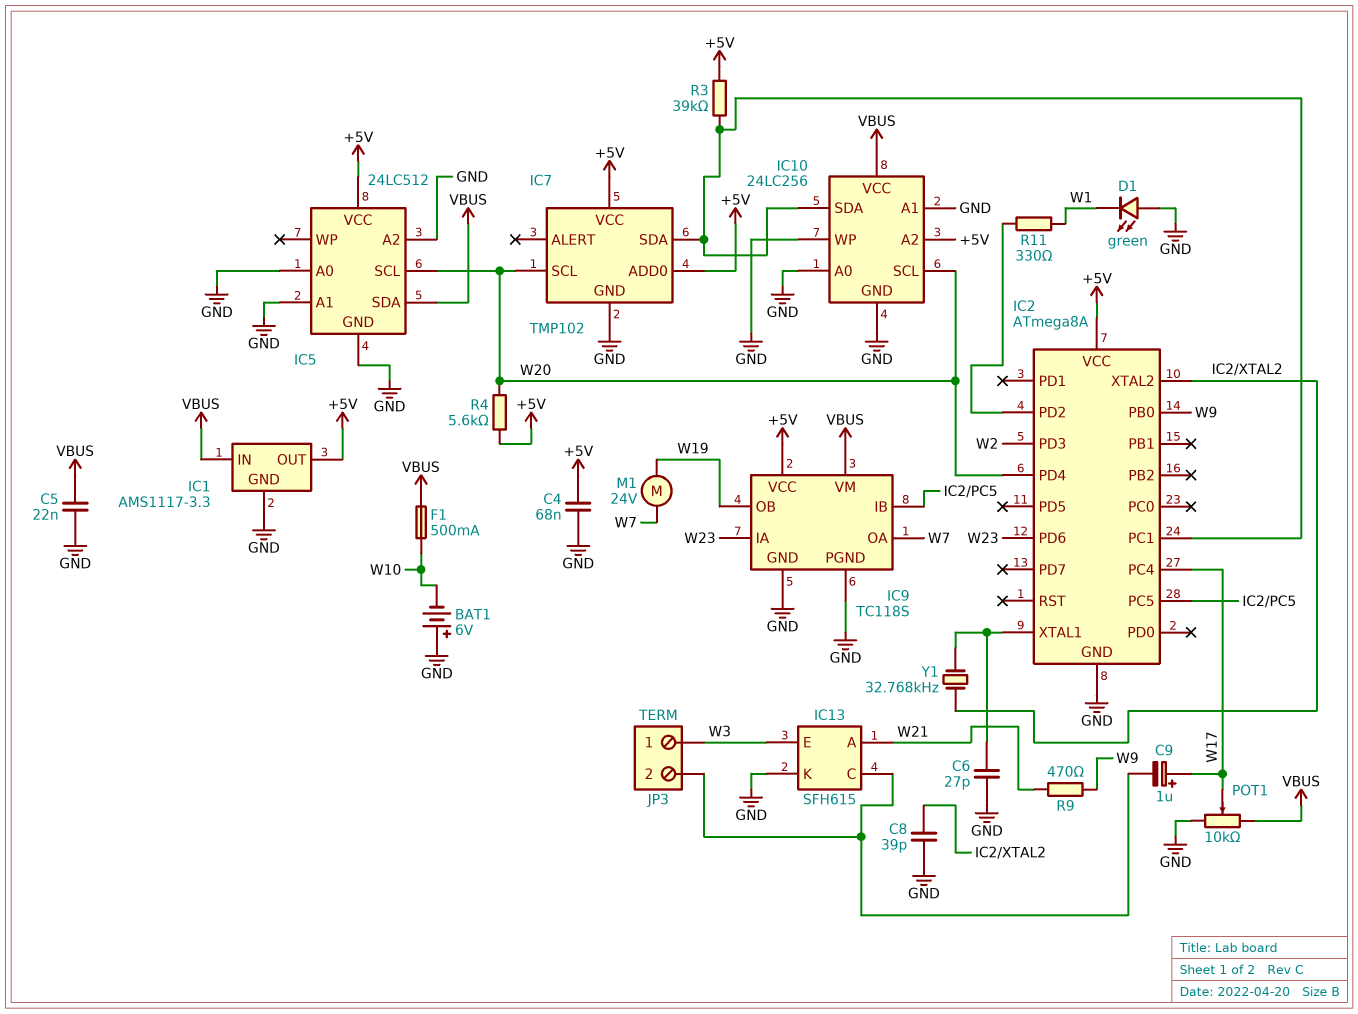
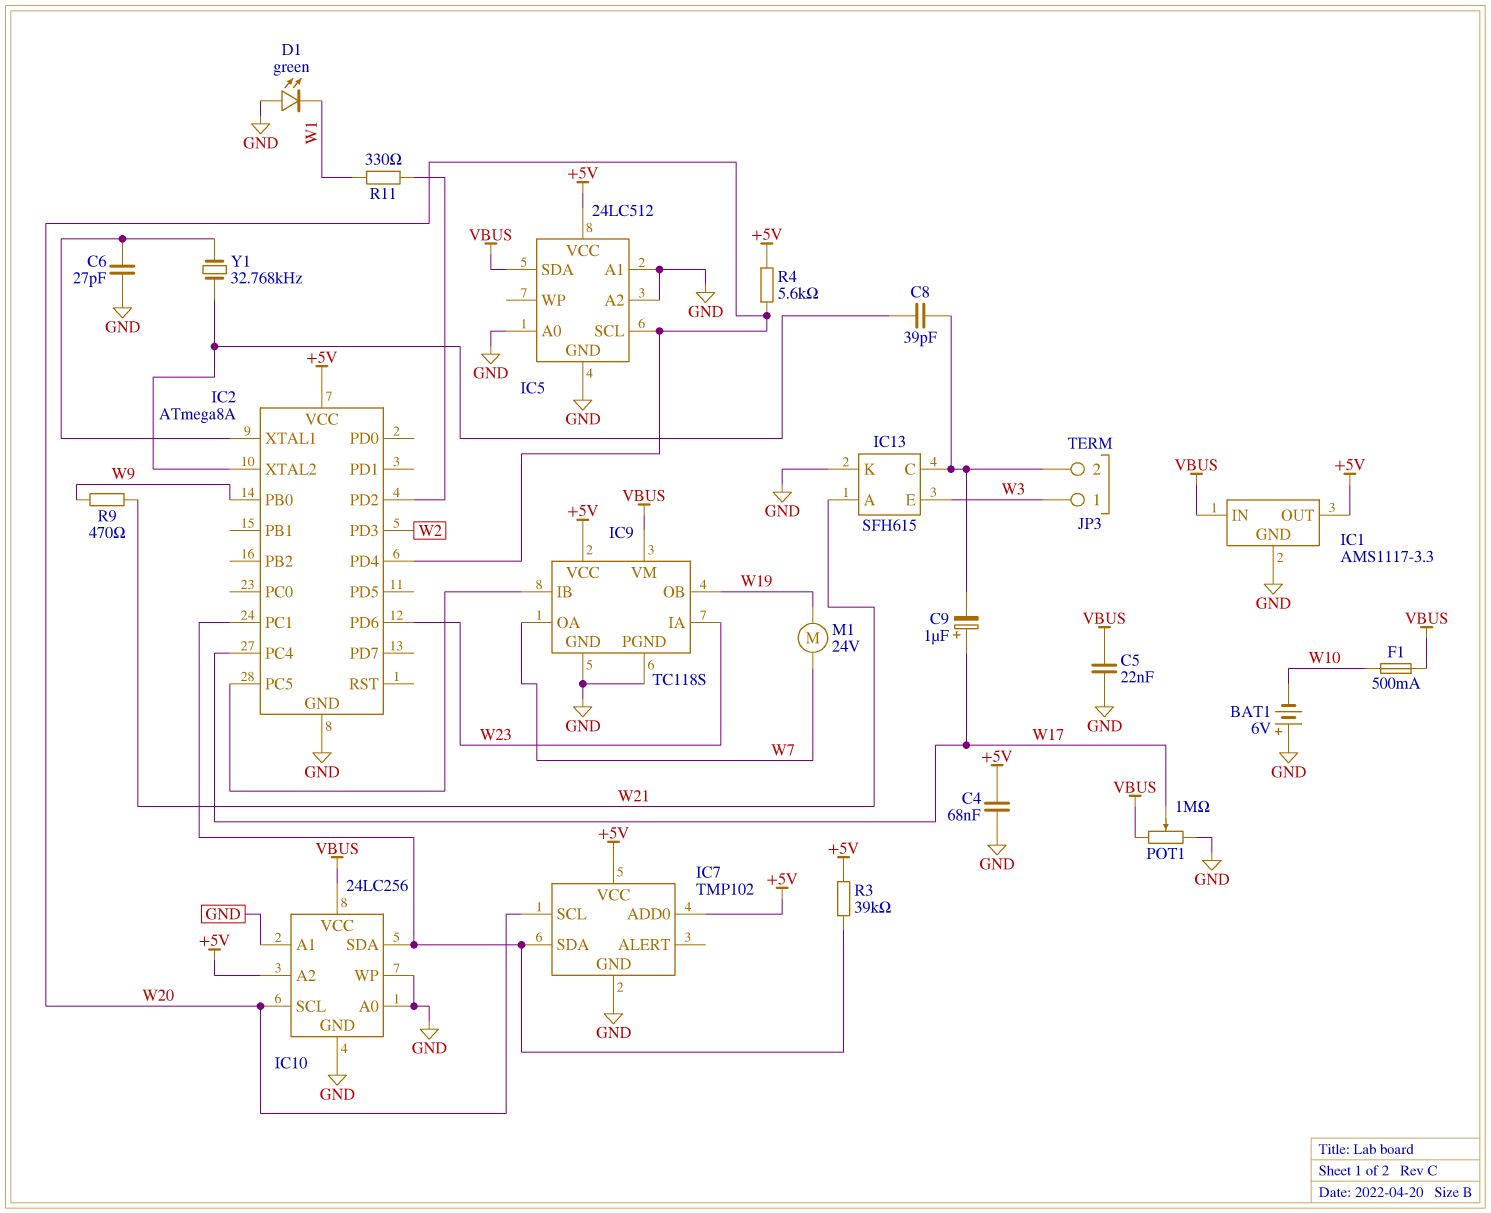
C8: 39pF (GND, IC2/XTAL2) -> 39pF (IC2/XTAL2, IC13/C)
POT1: 10k (GND, VBUS, wiper W17) -> 1M (GND, VBUS, wiper W17)

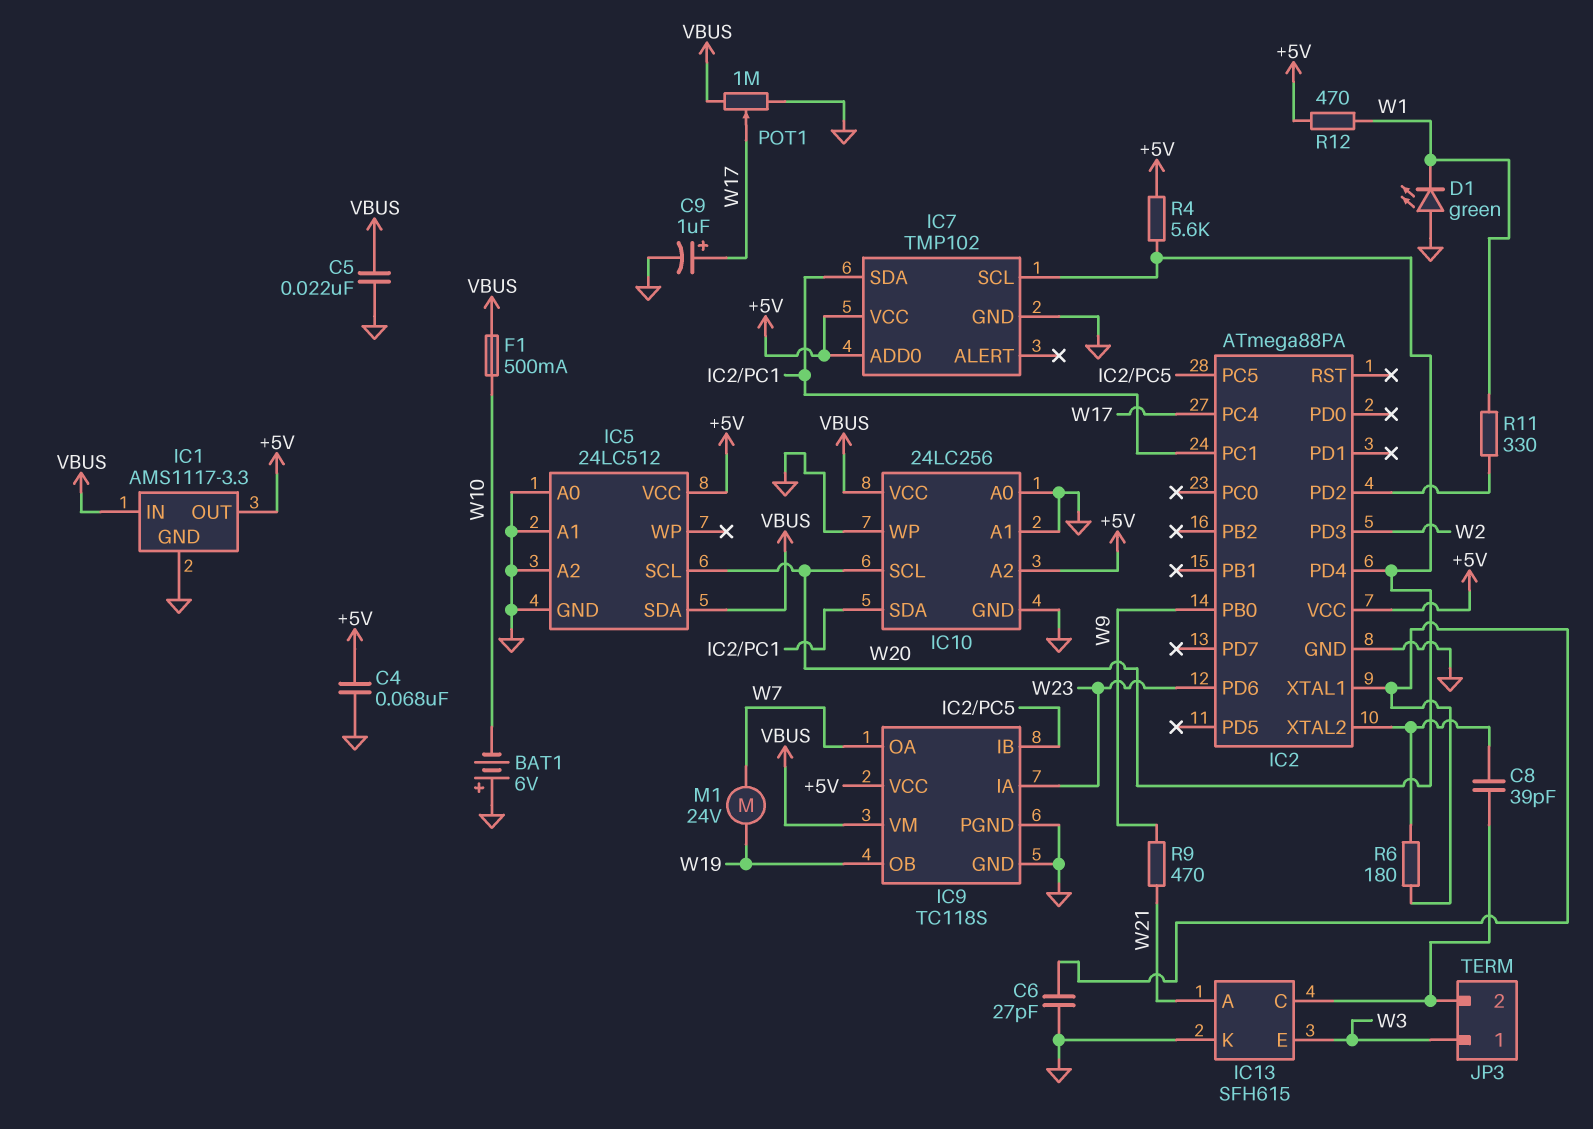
C9: 1uF (plus W17, minus IC13/C) -> 1uF (plus W17, minus GND)
IC2: ATmega8A -> ATmega88PA
R3: 39k (+5V, IC2/PC1) -> none
R6: none -> 180 (IC2/XTAL1, IC2/XTAL2)
R12: none -> 470 (+5V, W1)
Y1: 32.768kHz (IC2/XTAL1, IC2/XTAL2) -> none

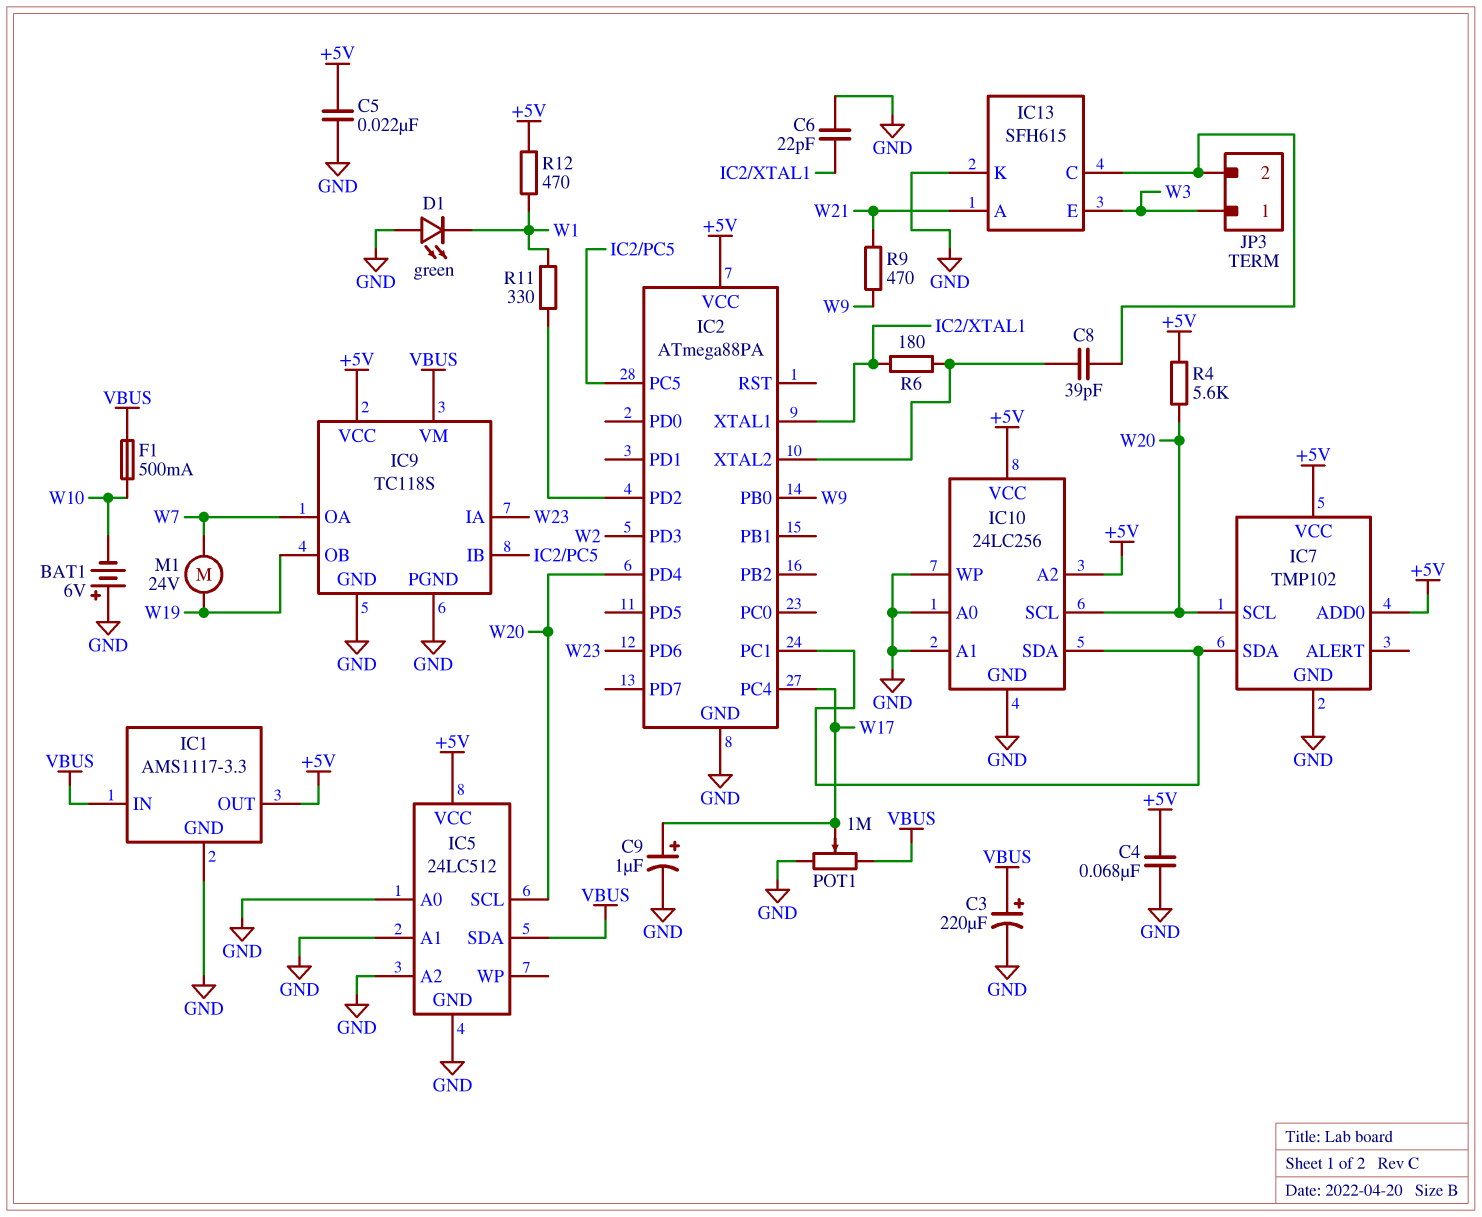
C3: none -> 220uF (plus VBUS, minus GND)
C5: 22nF (GND, VBUS) -> 22nF (+5V, GND)
C6: 27pF (GND, IC2/XTAL1) -> 22pF (GND, IC2/XTAL1)
IC10 pin VCC: VBUS -> +5V

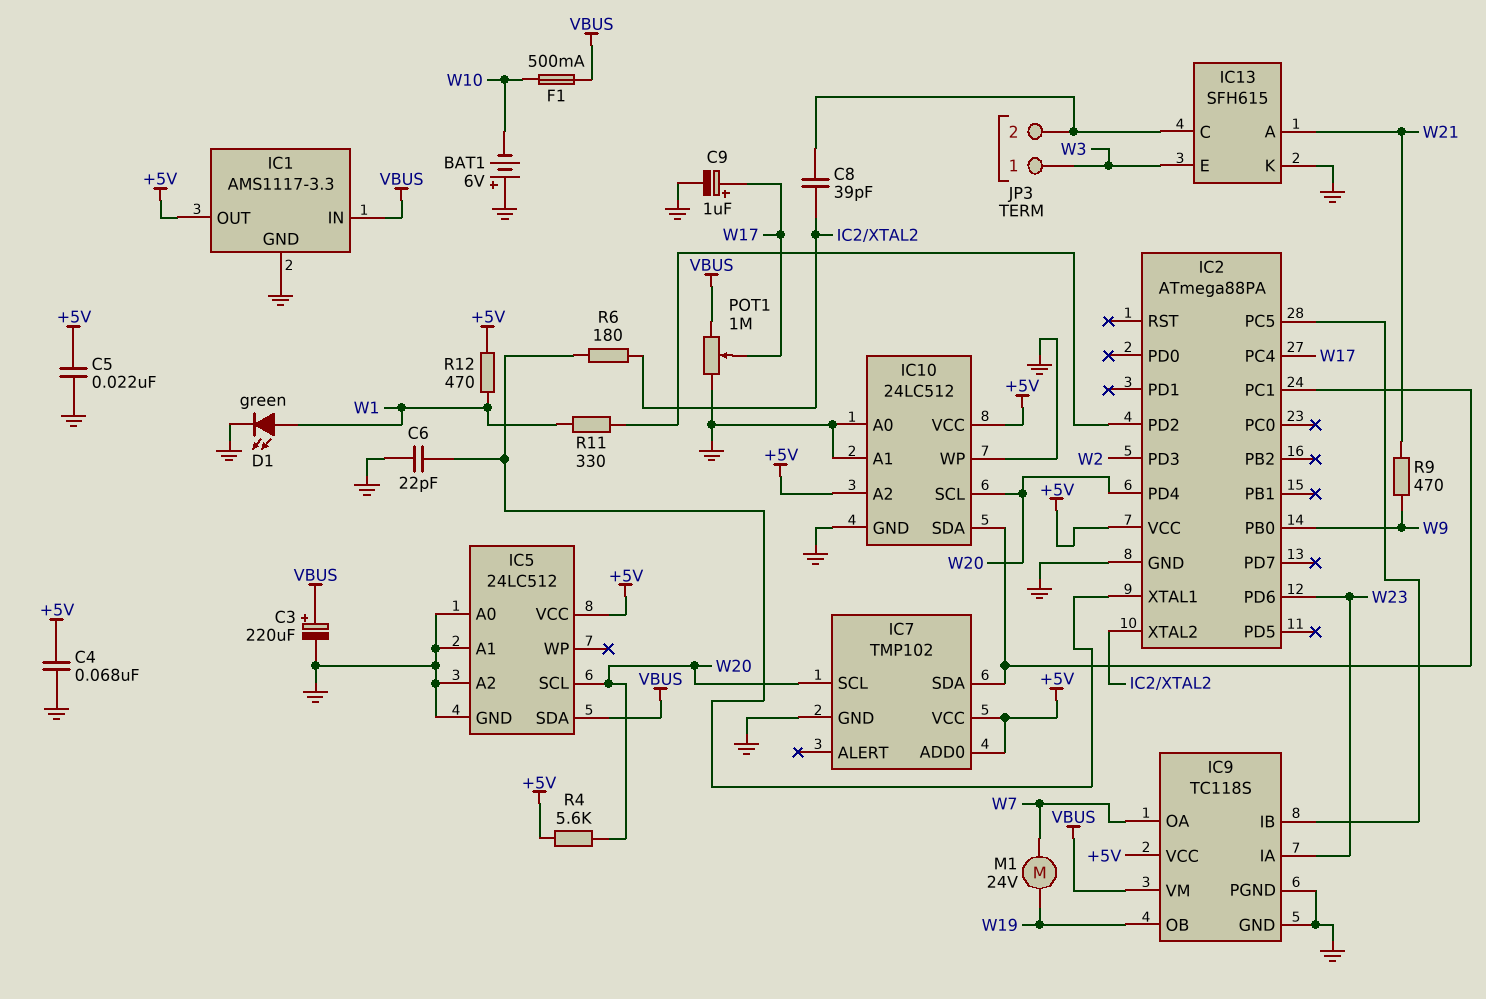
D1: LED green (A GND, K W1) -> LED green (A W1, K GND)
IC10: 24LC256 -> 24LC512

